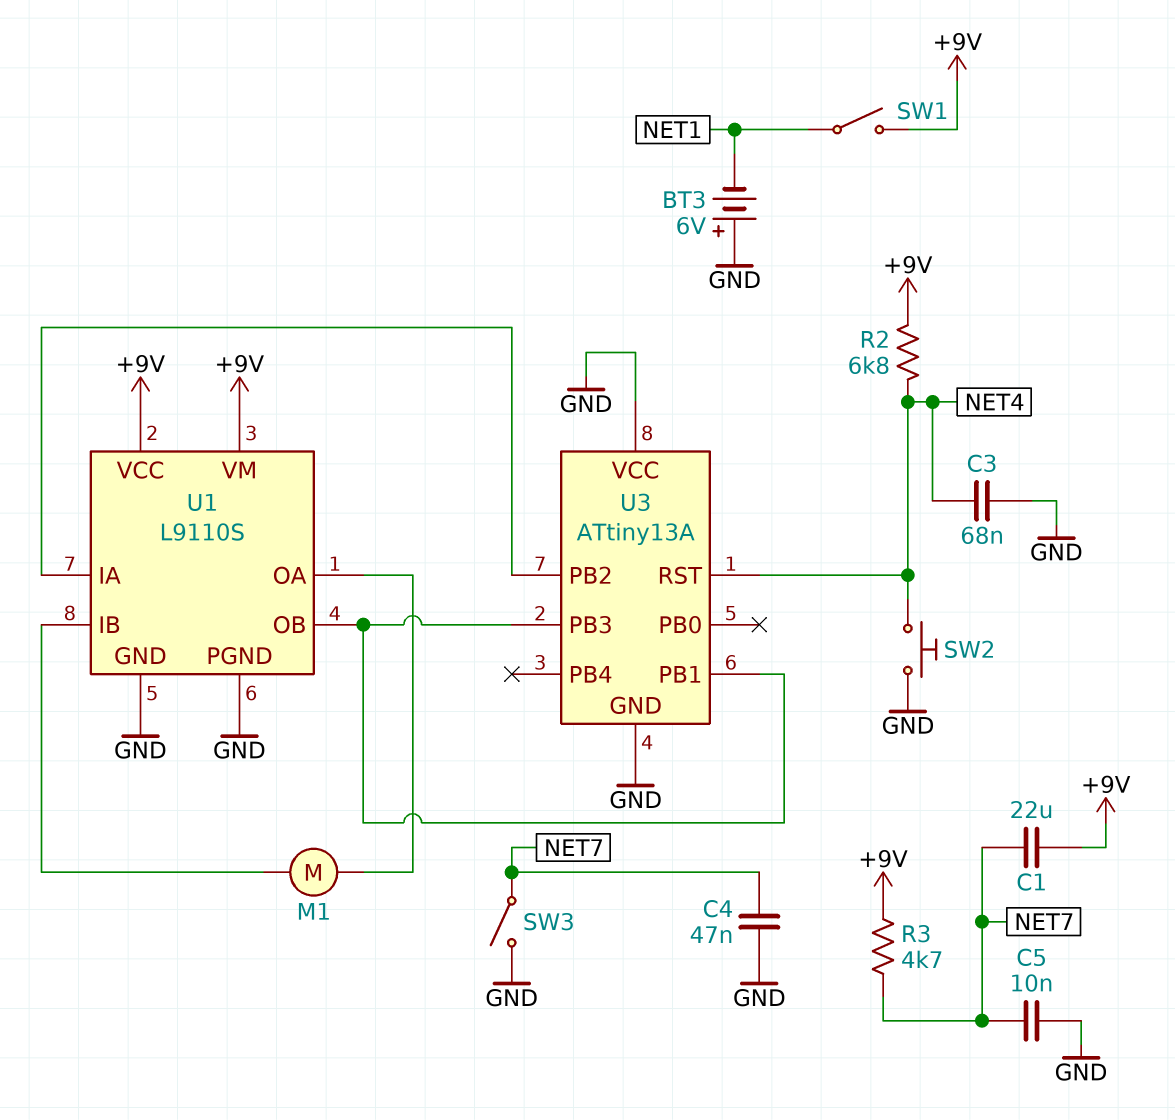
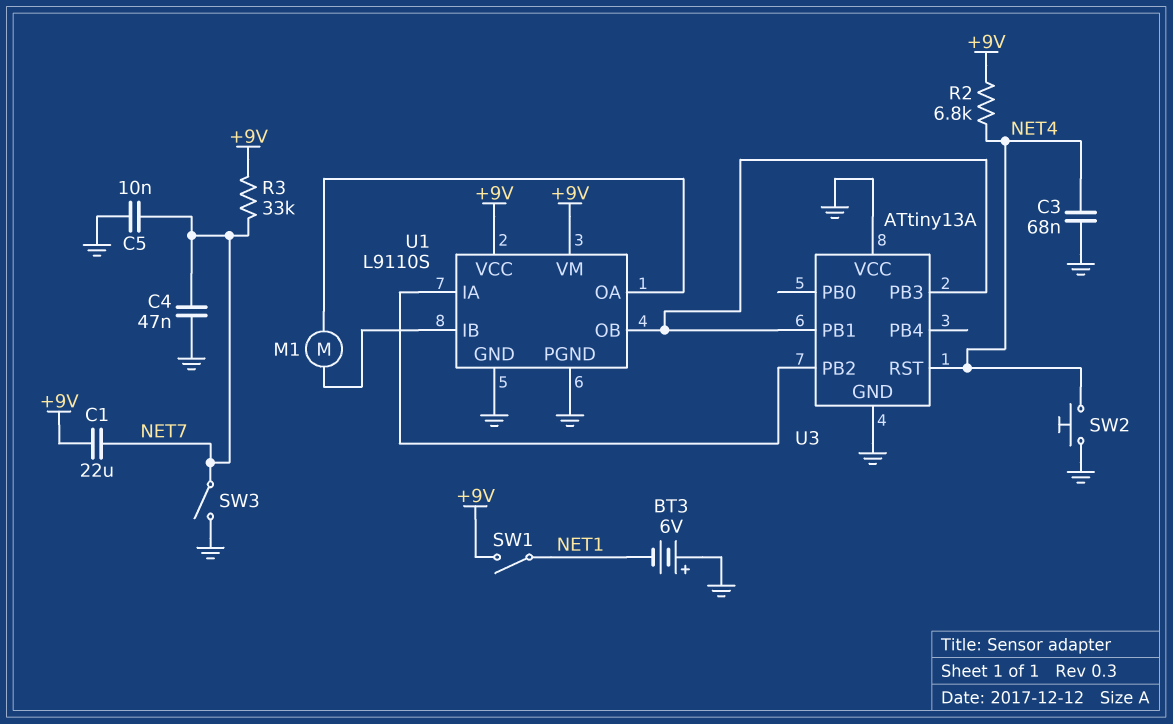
R3: 4.7k (+9V, NET7) -> 33k (+9V, NET7)

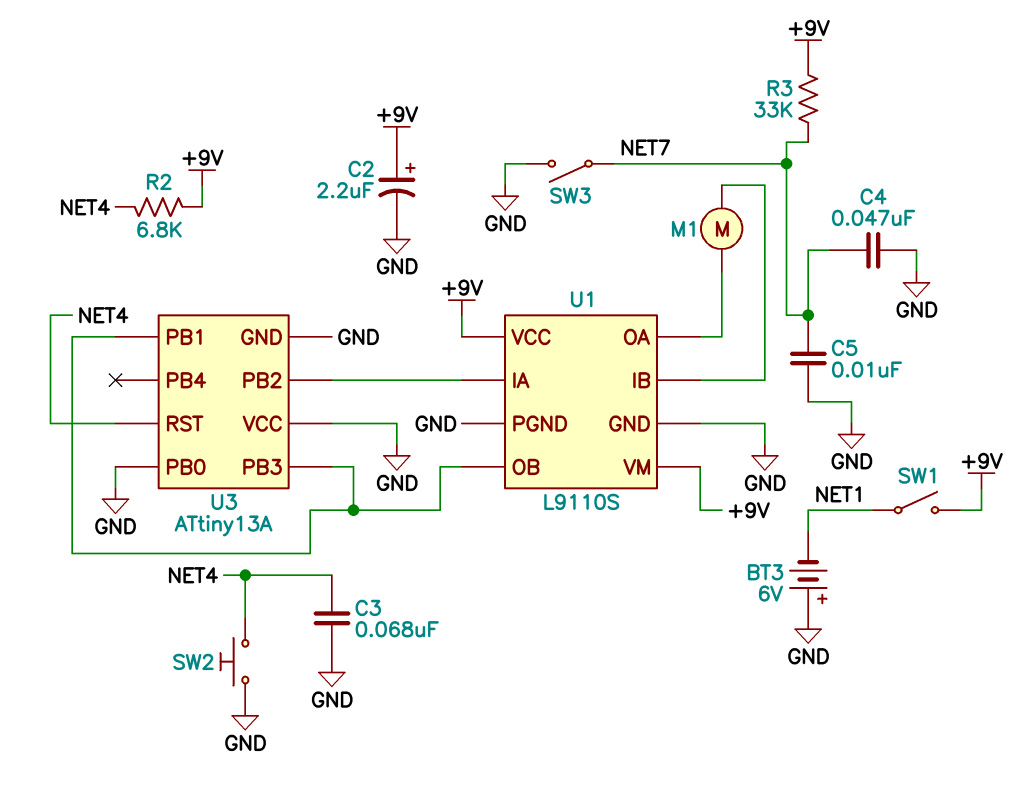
C1: 22uF (+9V, NET7) -> none
C2: none -> 2.2uF (plus +9V, minus GND)
U3 pin PB0: none -> GND

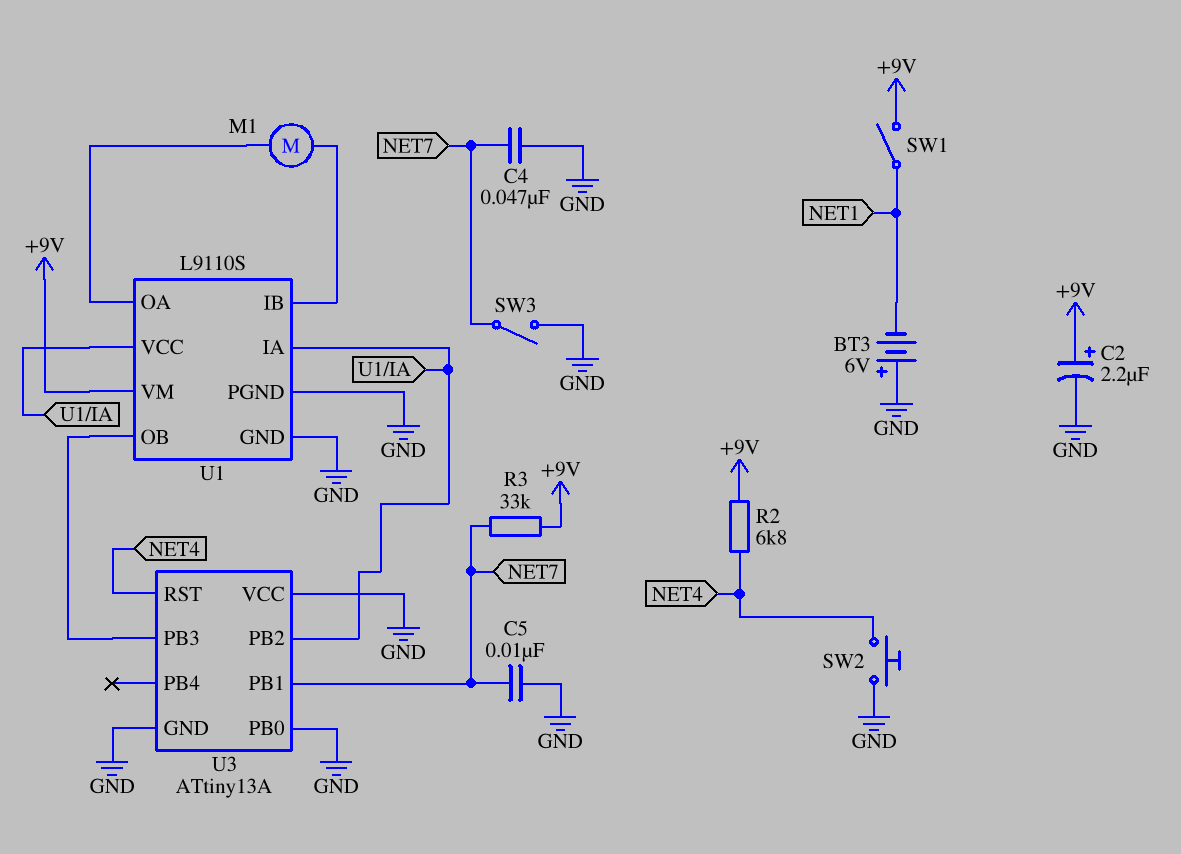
C3: 68nF (GND, NET4) -> none
U1 pin VCC: +9V -> U1/IA
U3 pin PB1: U1/OB -> NET7

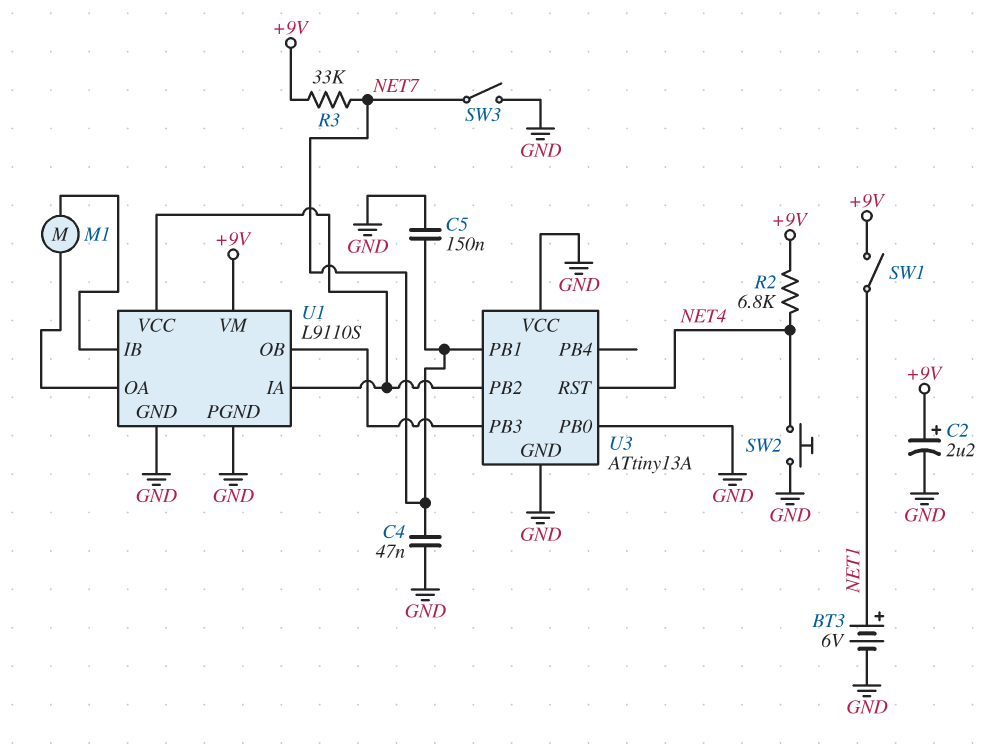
BT3: 6V (plus GND, minus NET1) -> 6V (plus NET1, minus GND)
C5: 10nF (GND, NET7) -> 150nF (GND, NET7)

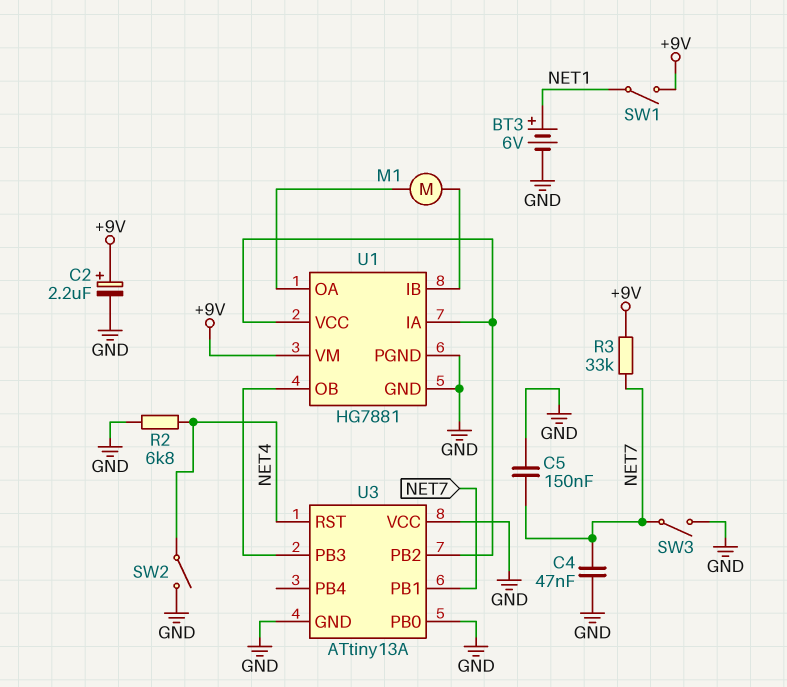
R2: 6.8k (+9V, NET4) -> 6.8k (GND, NET4)
SW2: button (GND, NET4) -> switch (GND, NET4)
U1: L9110S -> HG7881

